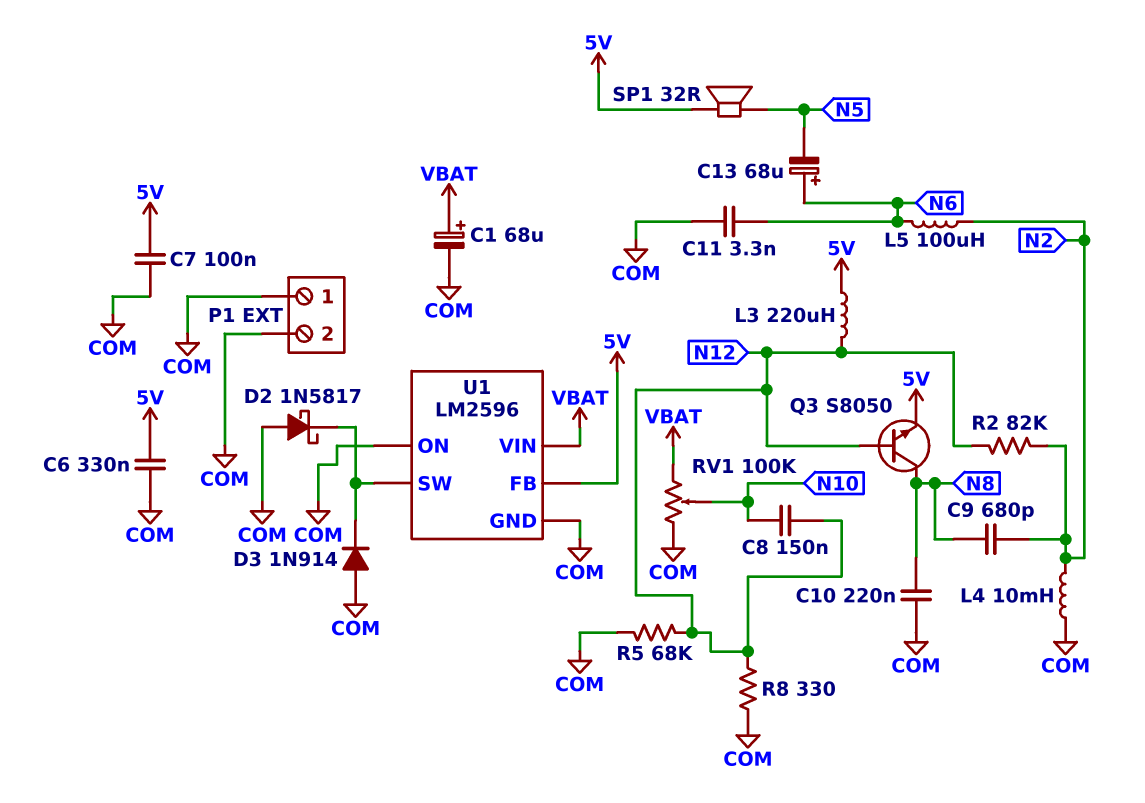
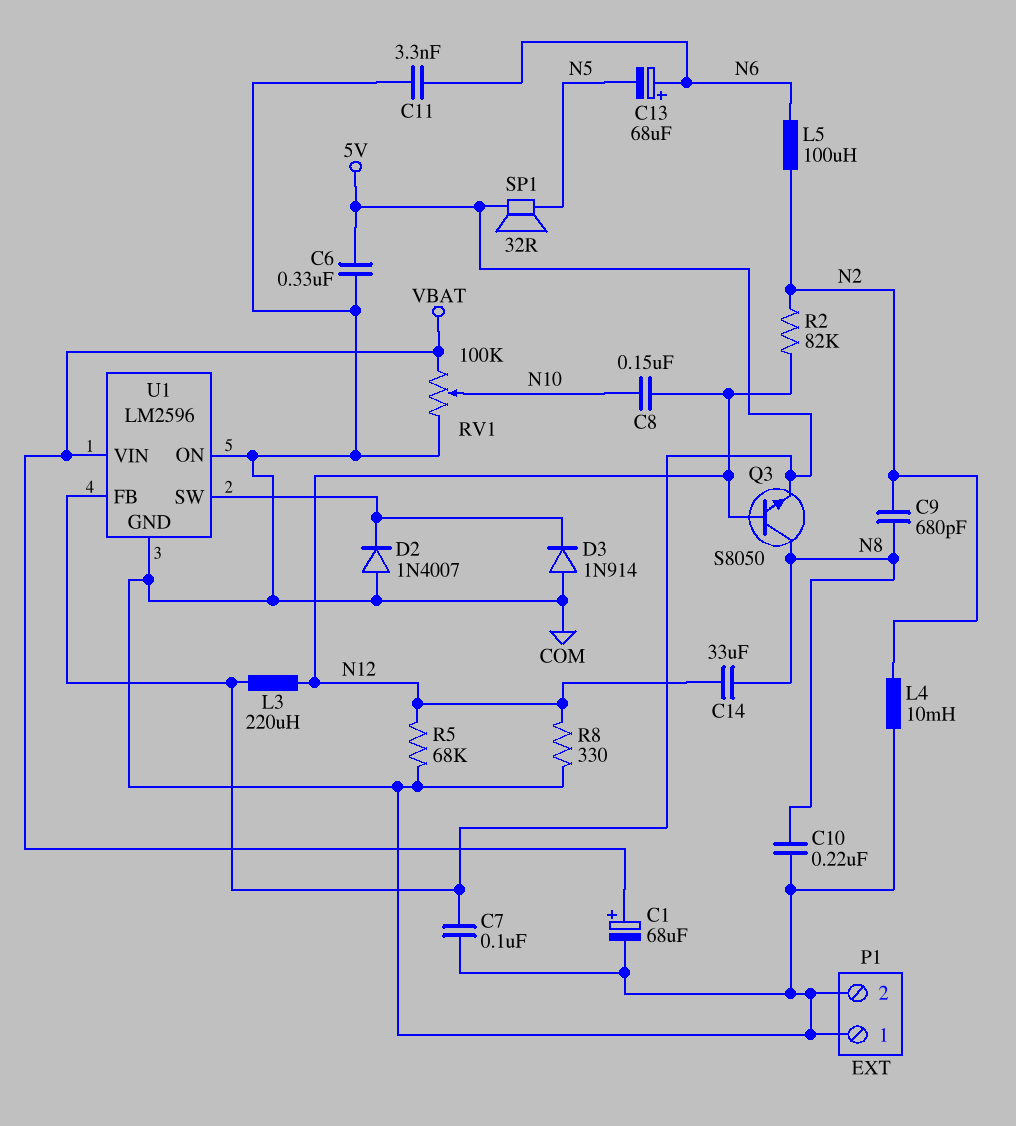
C14: none -> 33uF (N8, N12)
D2: schottky 1N5817 (A COM, K U1/SW) -> diode 1N4007 (A COM, K U1/SW)

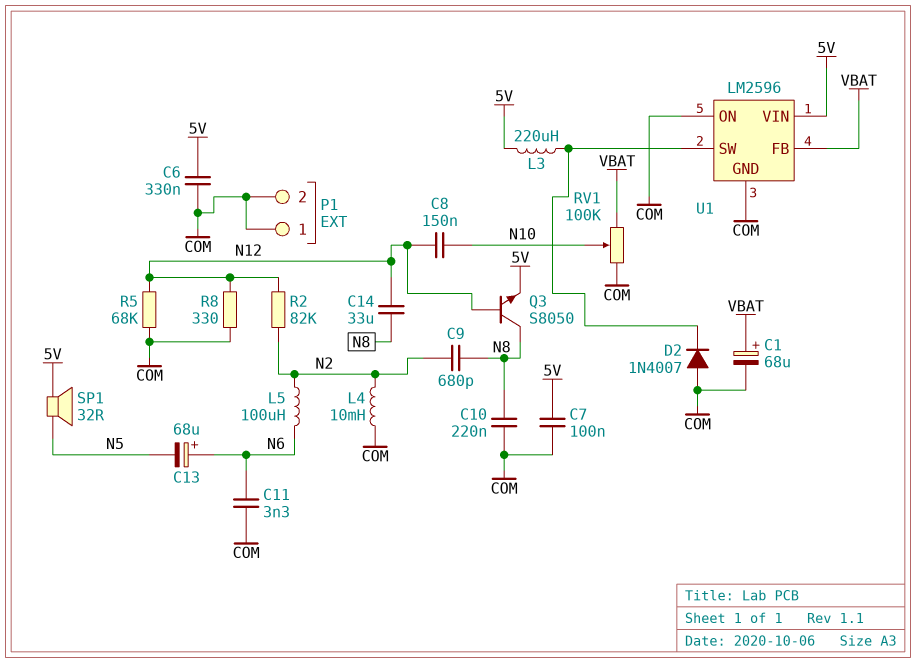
D3: diode 1N914 (A COM, K U1/SW) -> none
L3: 220uH (5V, N12) -> 220uH (5V, U1/SW)
U1 pin FB: 5V -> VBAT
U1 pin VIN: VBAT -> 5V

